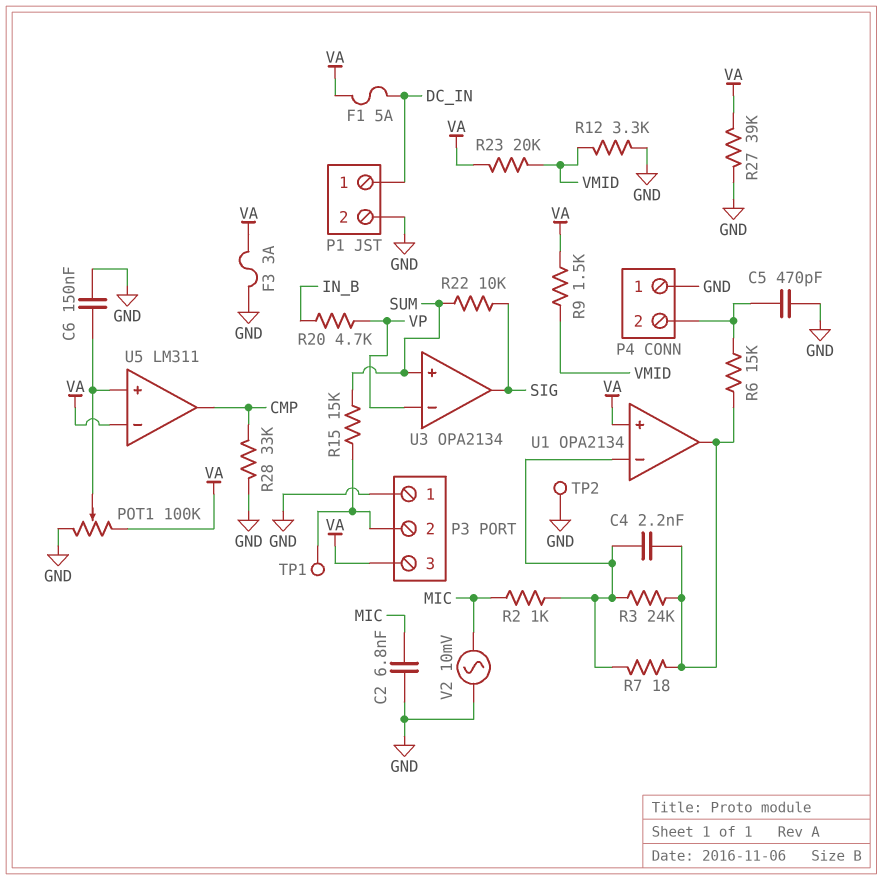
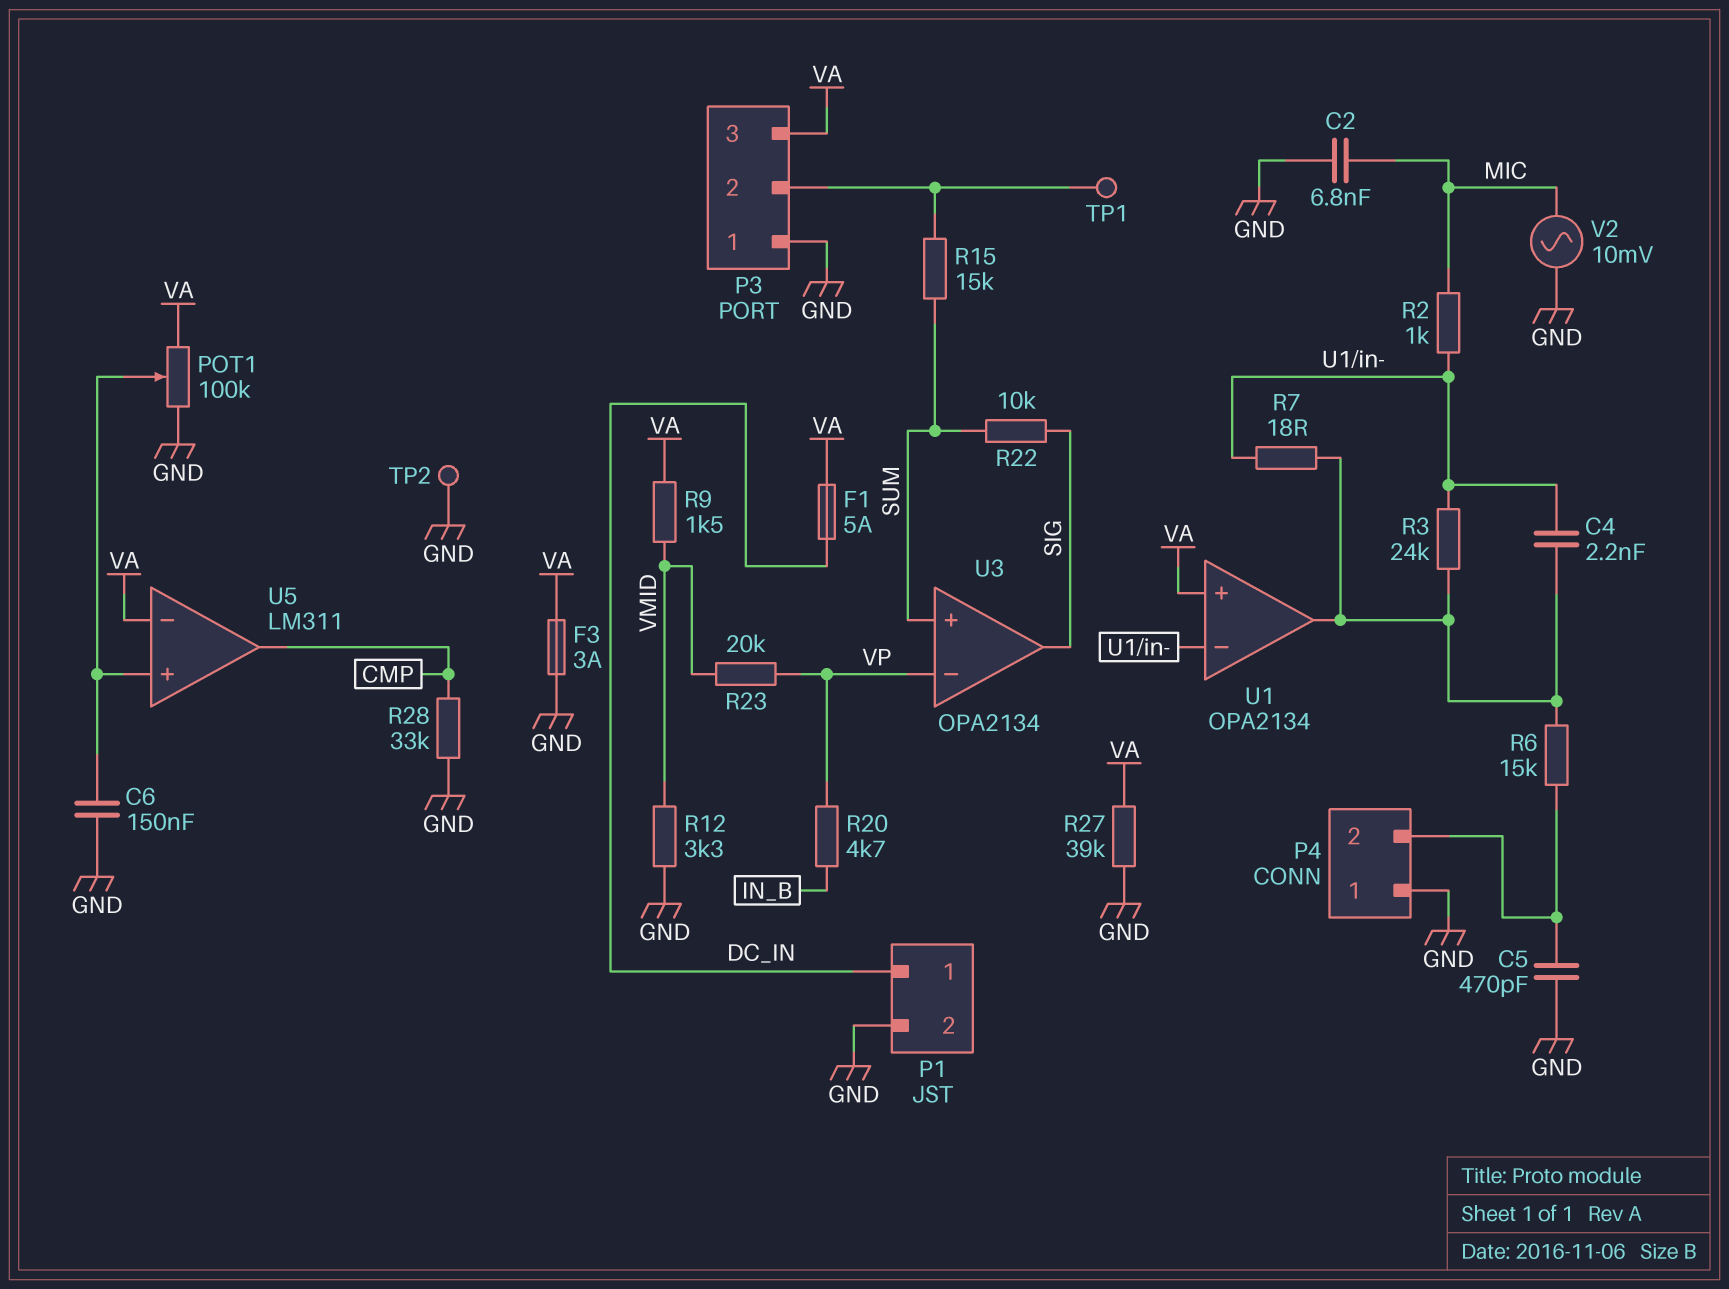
R23: 20k (VA, VMID) -> 20k (VMID, VP)

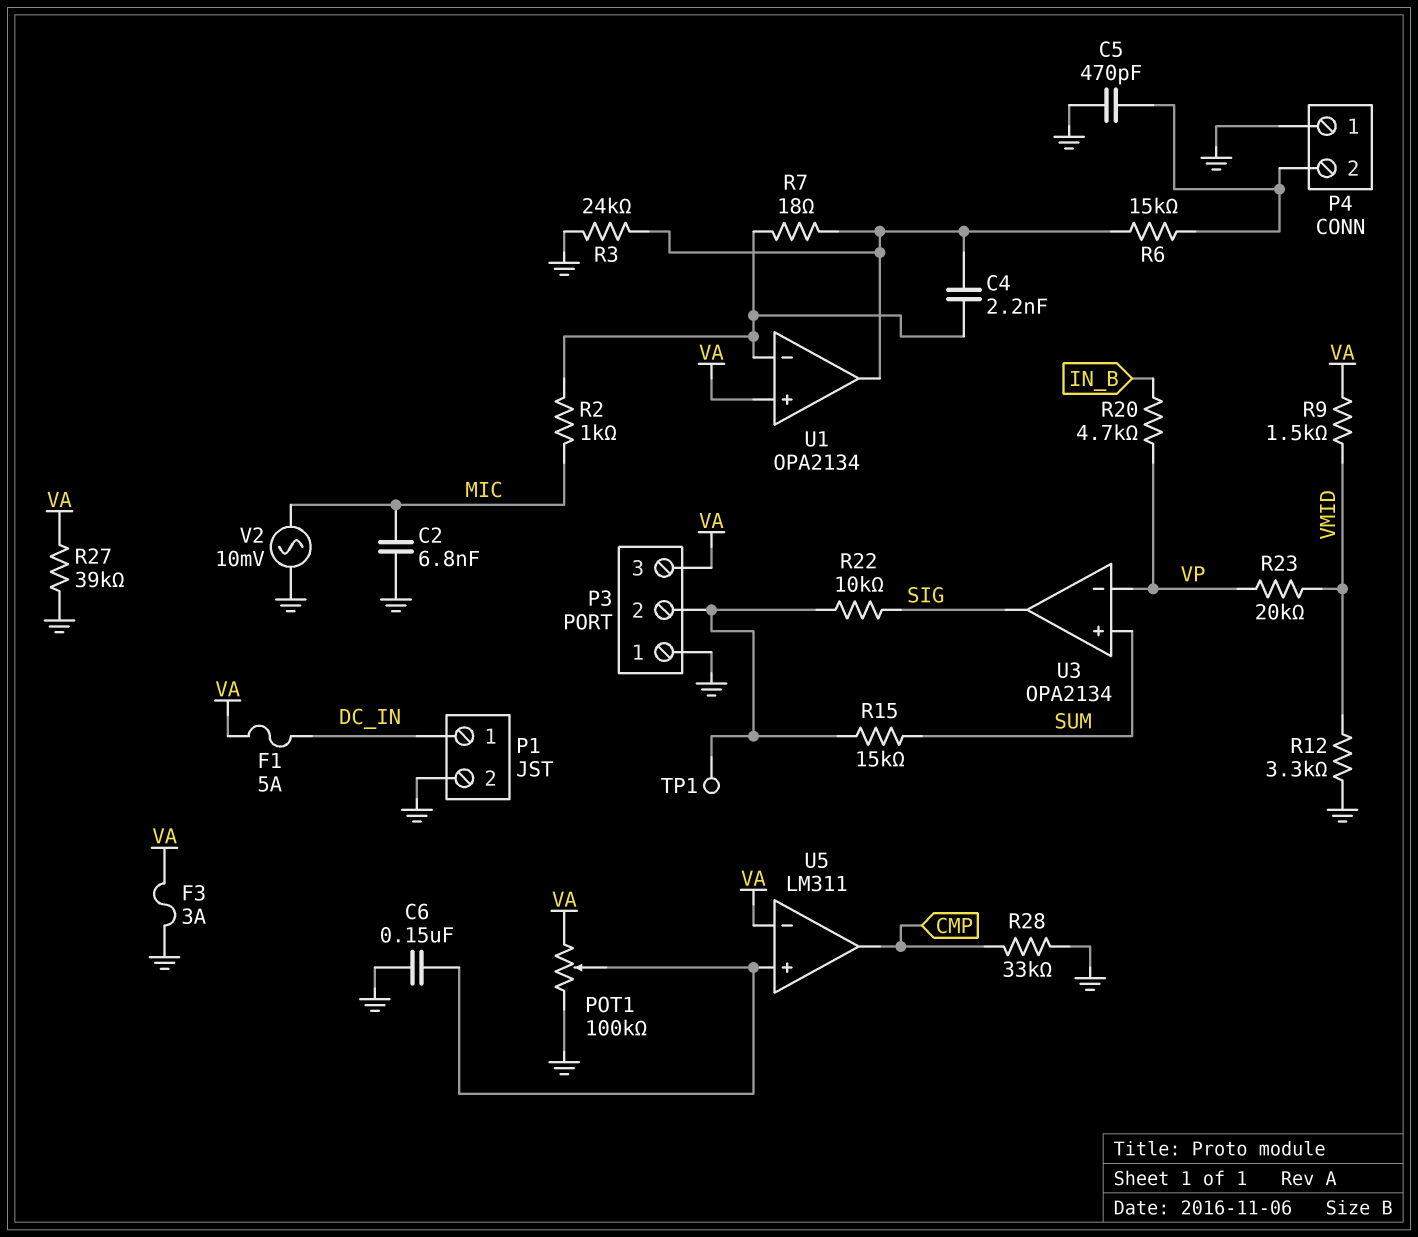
R3: 24k (U1/in-, U1/out) -> 24k (GND, U1/out)
R22: 10k (SIG, SUM) -> 10k (P3/2, SIG)
TP2: test point (GND) -> none

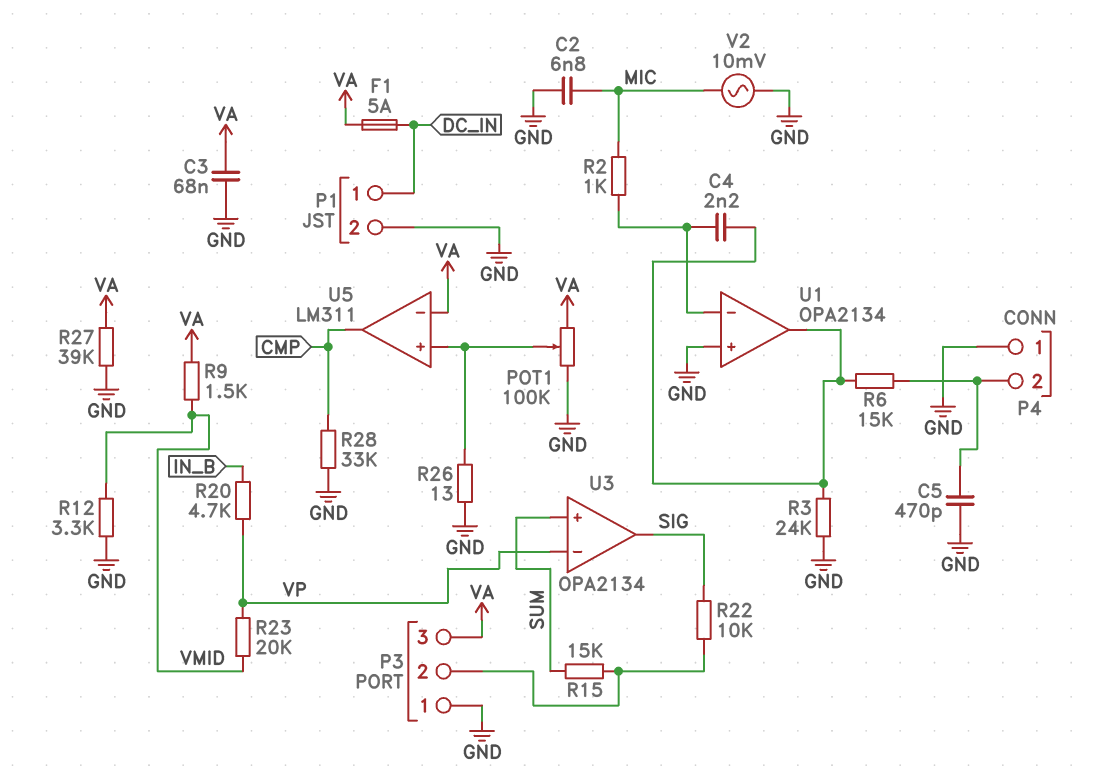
C3: none -> 68nF (GND, VA)
C6: 150nF (GND, U5/in+) -> none
F3: 3A (GND, VA) -> none
R7: 18 (U1/in-, U1/out) -> none
R26: none -> 13 (GND, U5/in+)
TP1: test point (P3/2) -> none
U1 pin in+: VA -> GND

